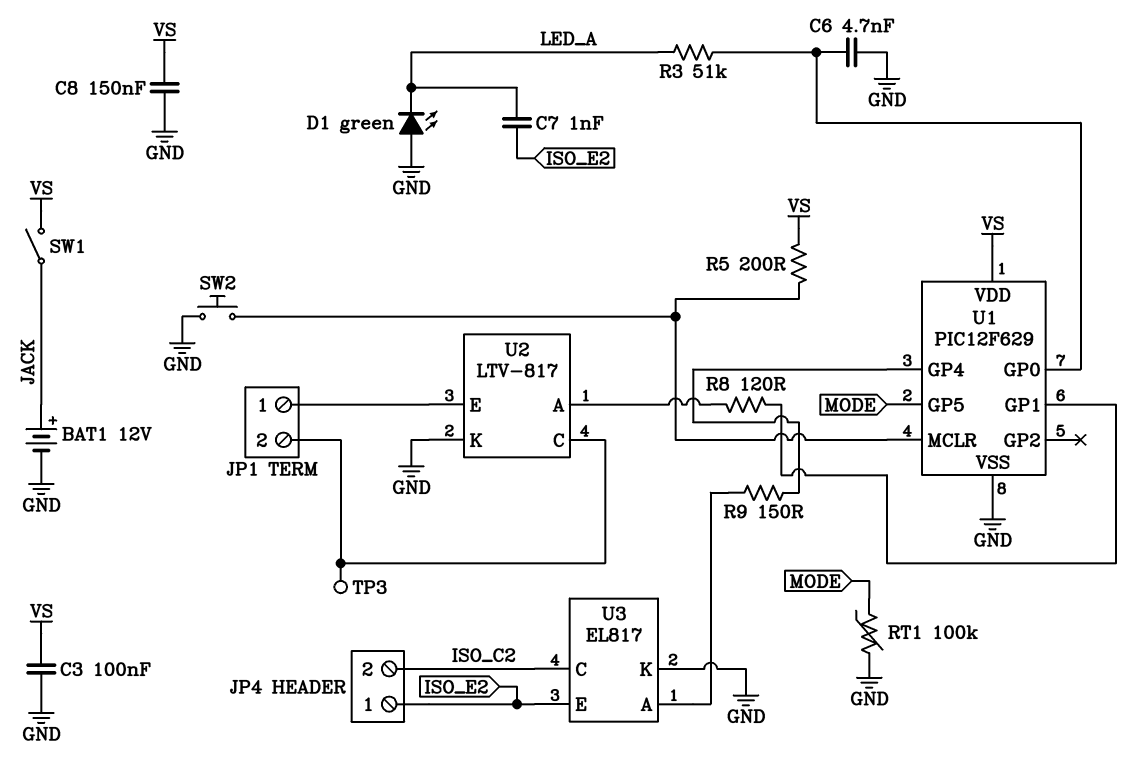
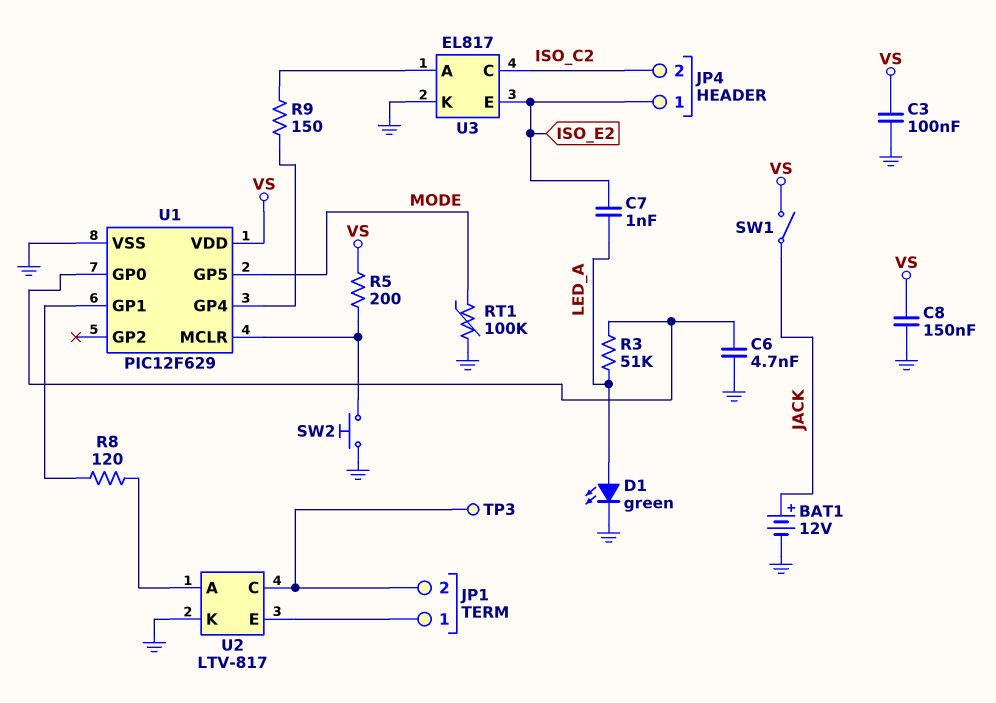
D1: LED green (A GND, K LED_A) -> LED green (A LED_A, K GND)

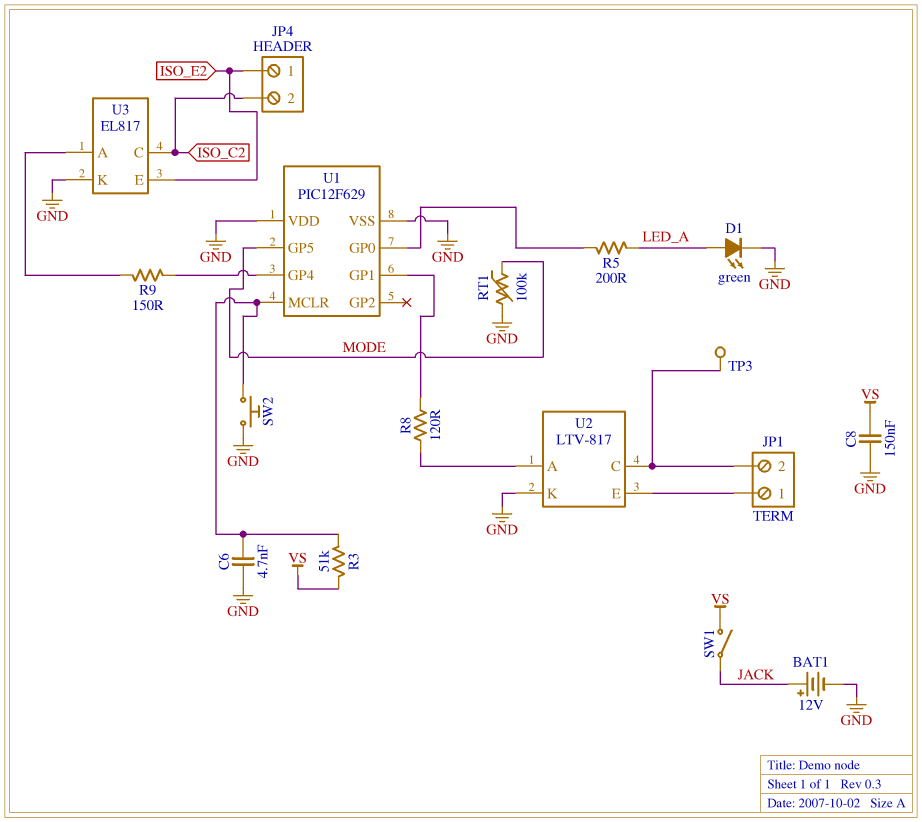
C3: 100nF (GND, VS) -> none
C6: 4.7nF (GND, U1/GP0) -> 4.7nF (GND, U1/MCLR)
C7: 1nF (ISO_E2, LED_A) -> none
R3: 51k (LED_A, U1/GP0) -> 51k (U1/MCLR, VS)
R5: 200 (U1/MCLR, VS) -> 200 (LED_A, U1/GP0)
U1 pin VDD: VS -> GND

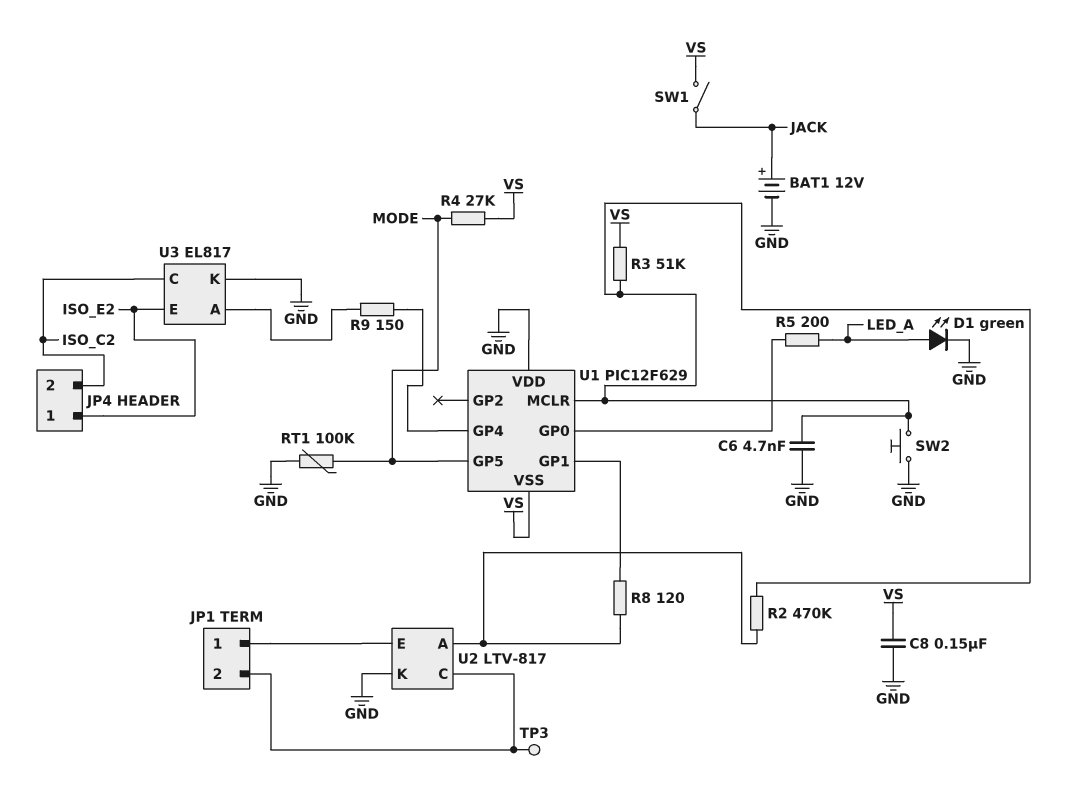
R2: none -> 470k (U1/MCLR, U2/A)
R4: none -> 27k (MODE, VS)
U1 pin VSS: GND -> VS

